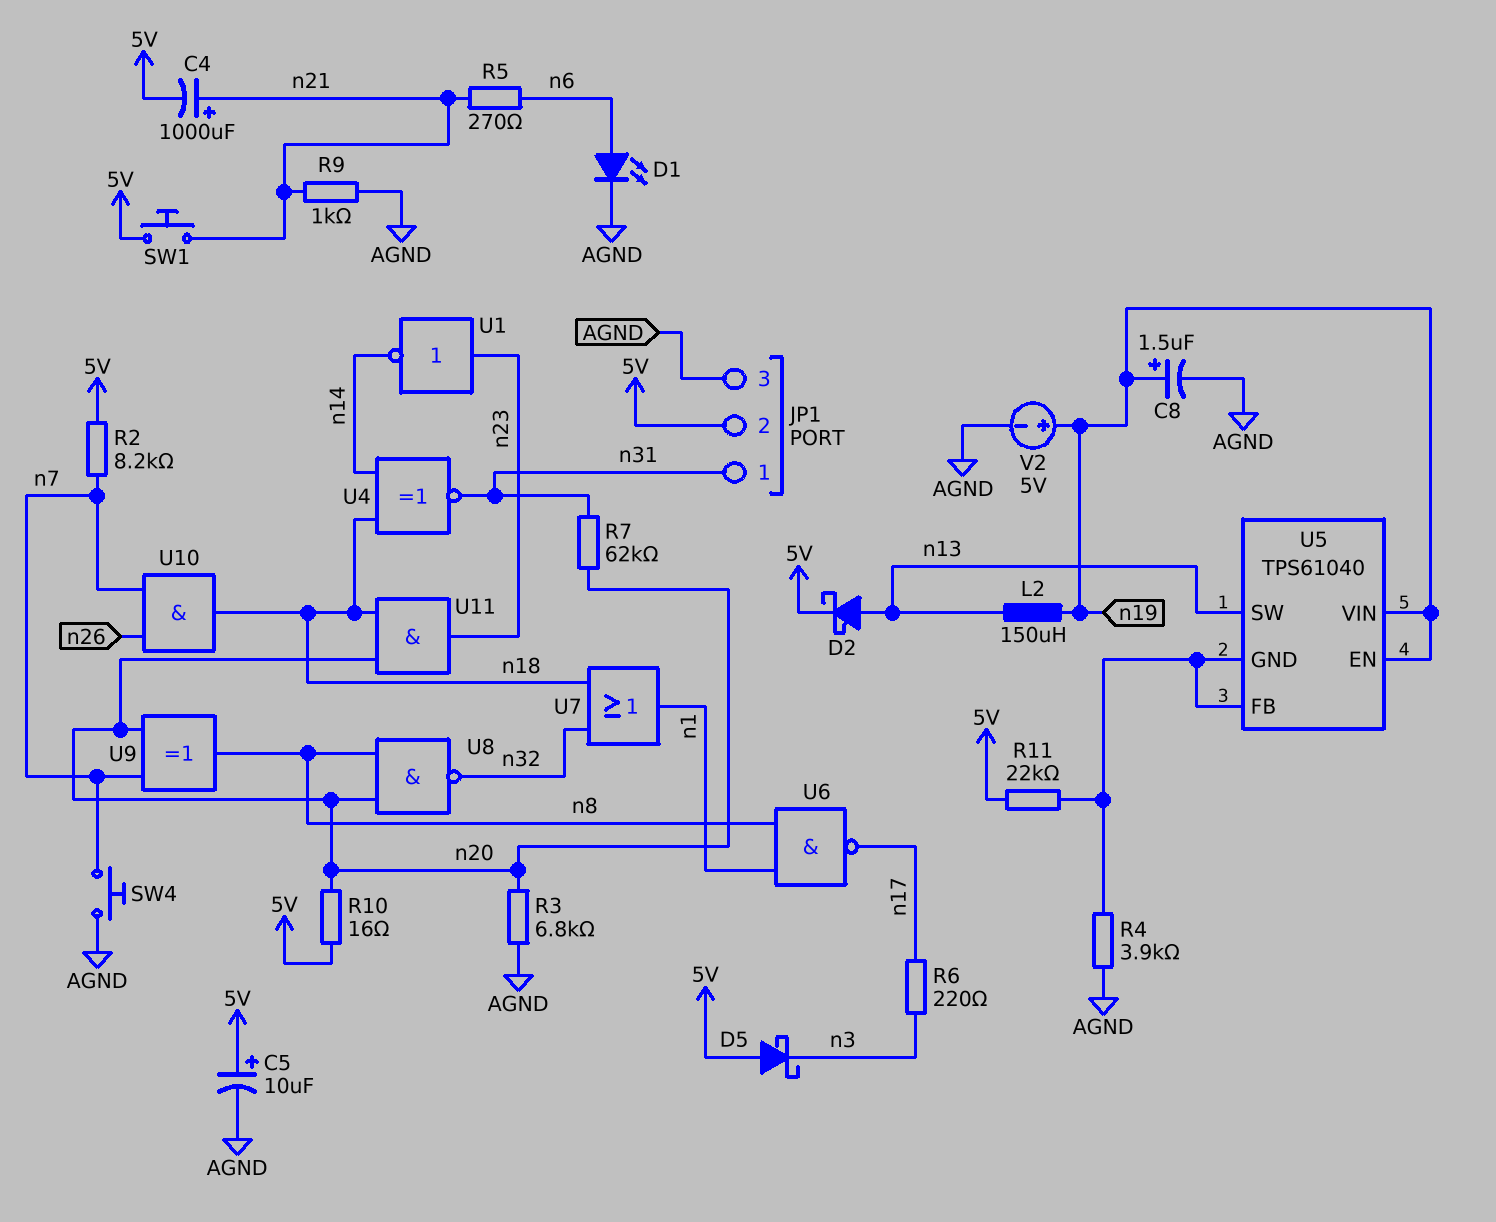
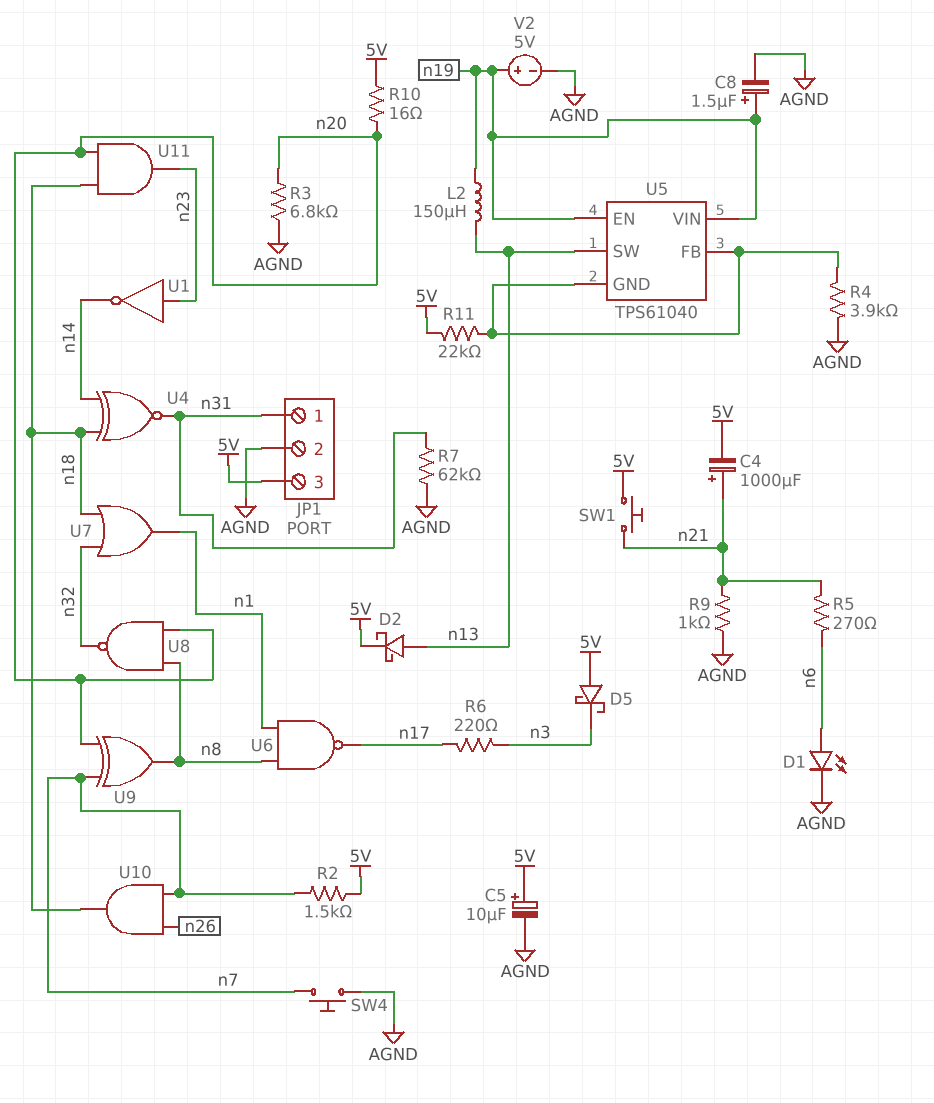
JP1 pin 2: 5V -> AGND
JP1 pin 3: AGND -> 5V
R2: 8.2k (5V, n7) -> 1.5k (5V, n7)
R7: 62k (n20, n31) -> 62k (AGND, n31)

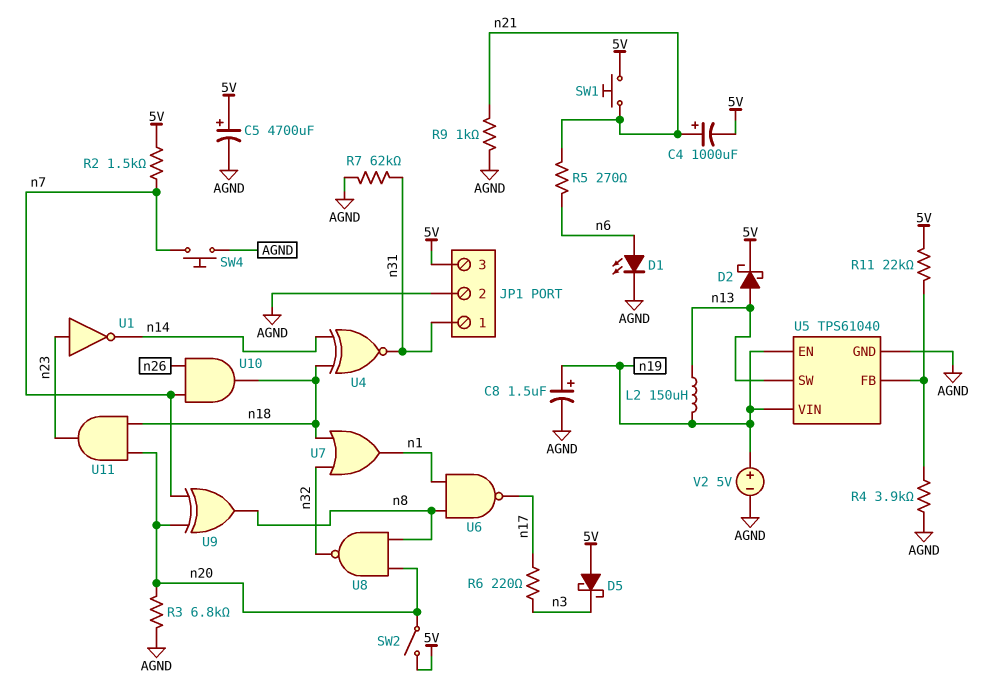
C5: 10uF (plus 5V, minus AGND) -> 4700uF (plus 5V, minus AGND)
R10: 16 (5V, n20) -> none
SW2: none -> switch (5V, n20)
U5 pin GND: U5/FB -> AGND

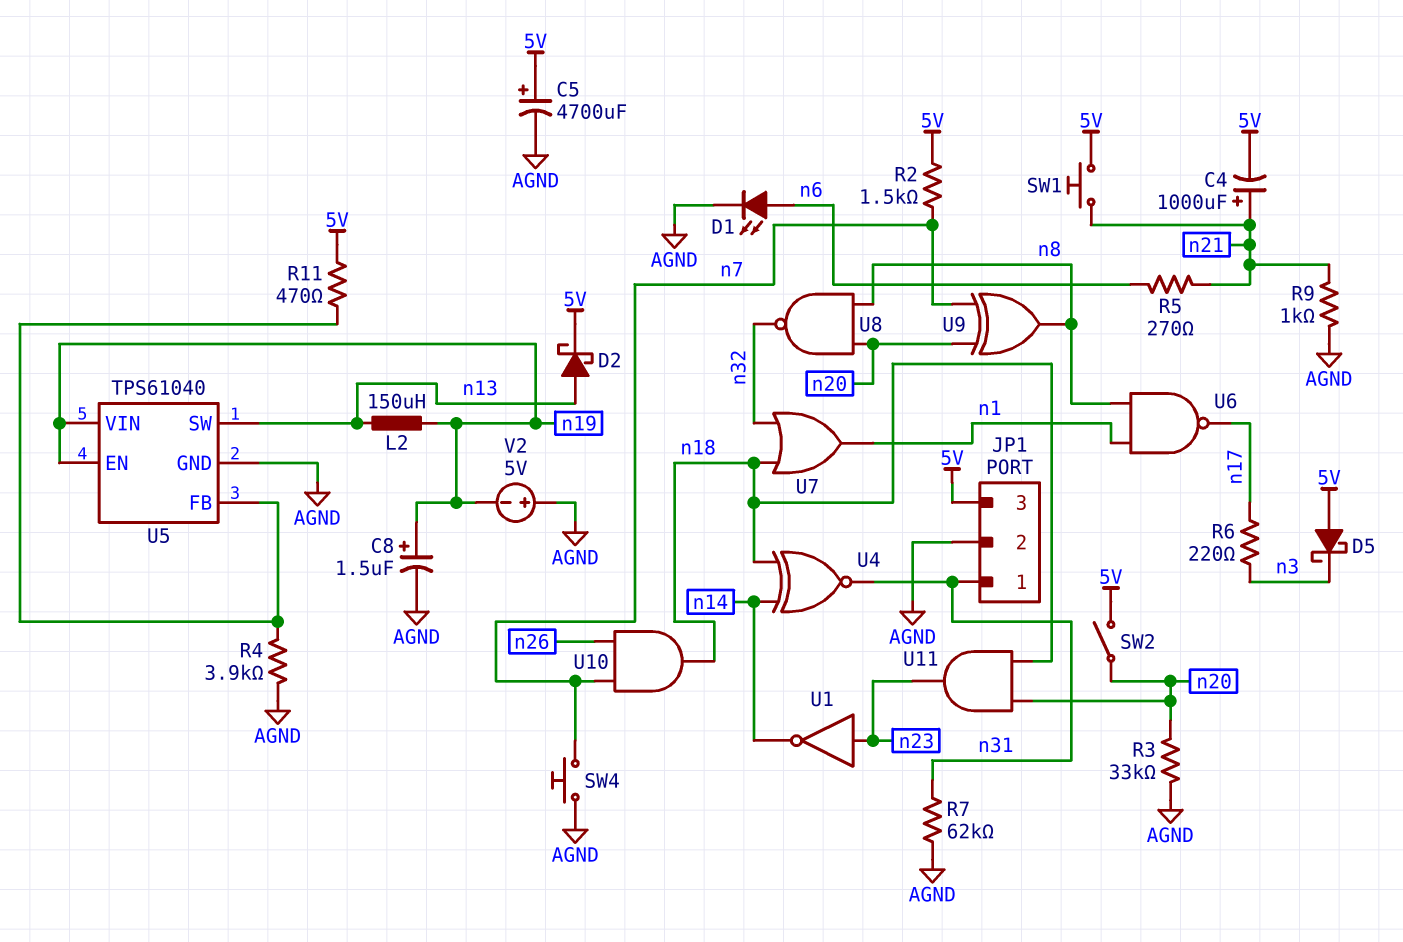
R3: 6.8k (AGND, n20) -> 33k (AGND, n20)
R11: 22k (5V, U5/FB) -> 470 (5V, U5/FB)
V2: 5V (plus n19, minus AGND) -> 5V (plus AGND, minus n19)

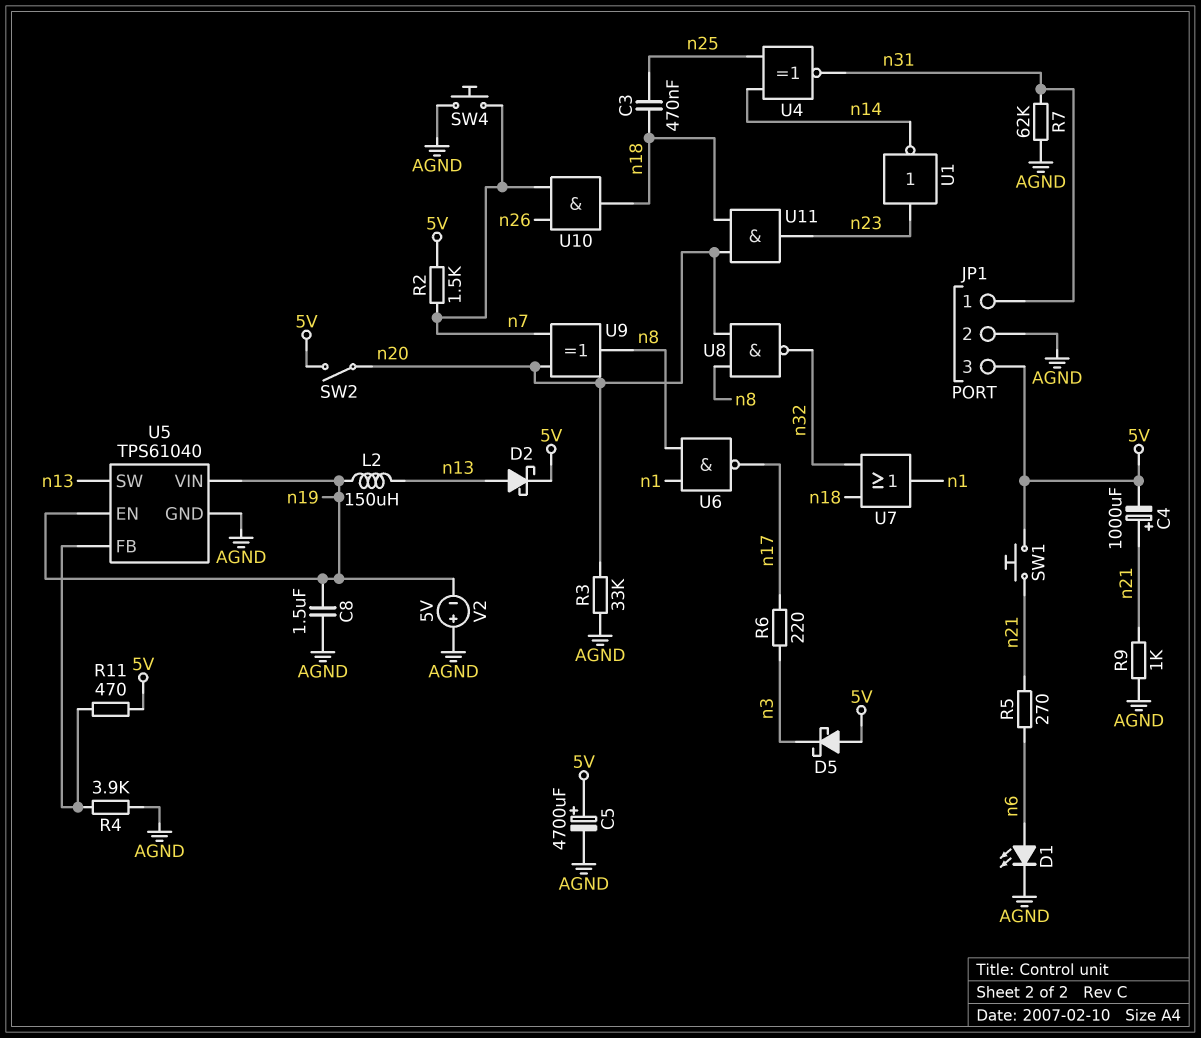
C3: none -> 470nF (n18, n25)
C8: 1.5uF (plus n19, minus AGND) -> 1.5uF (AGND, n19)
U4: XNOR (in n14, in n18, out n31) -> XNOR (in n14, in n25, out n31)

